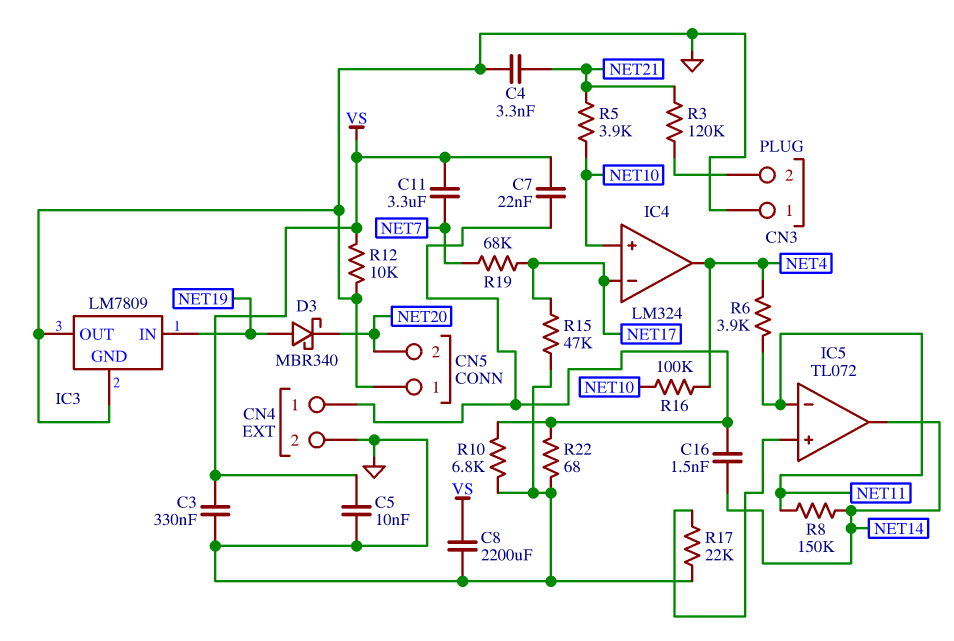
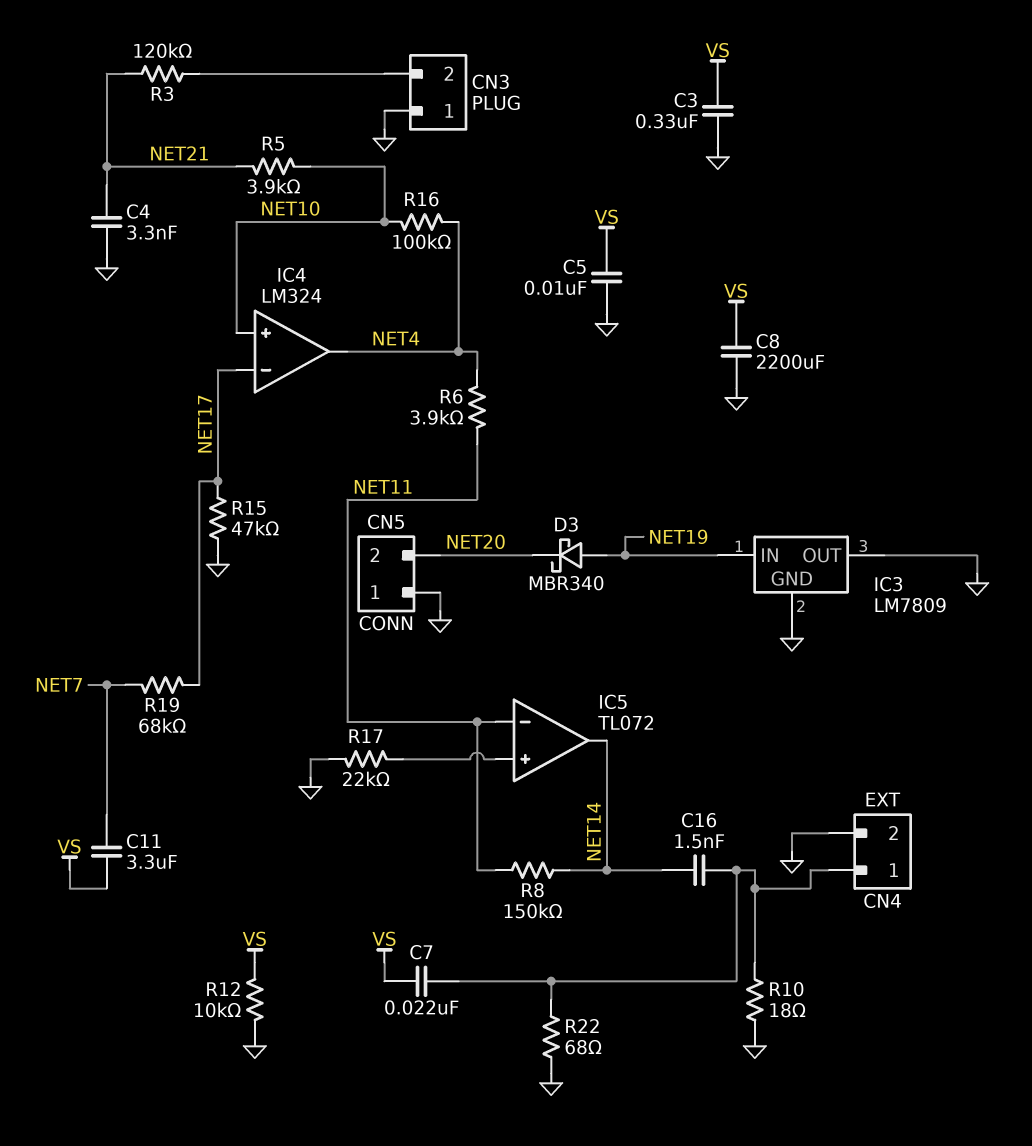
R10: 6.8k (CN4/1, GND) -> 18 (CN4/1, GND)

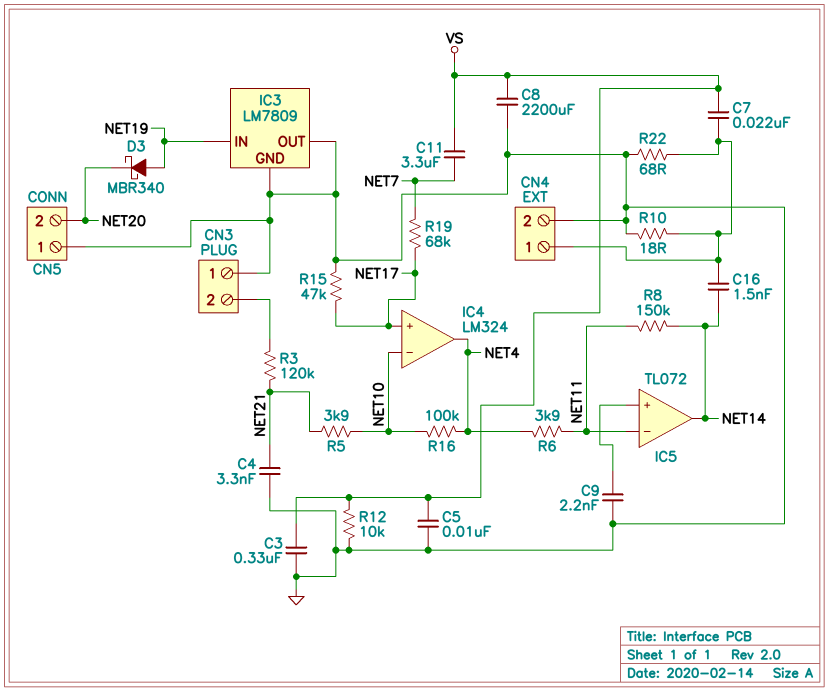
C9: none -> 2.2nF (GND, IC5/in+)
IC4 pin in+: NET10 -> NET17
IC4 pin in-: NET17 -> NET10
R17: 22k (GND, IC5/in+) -> none

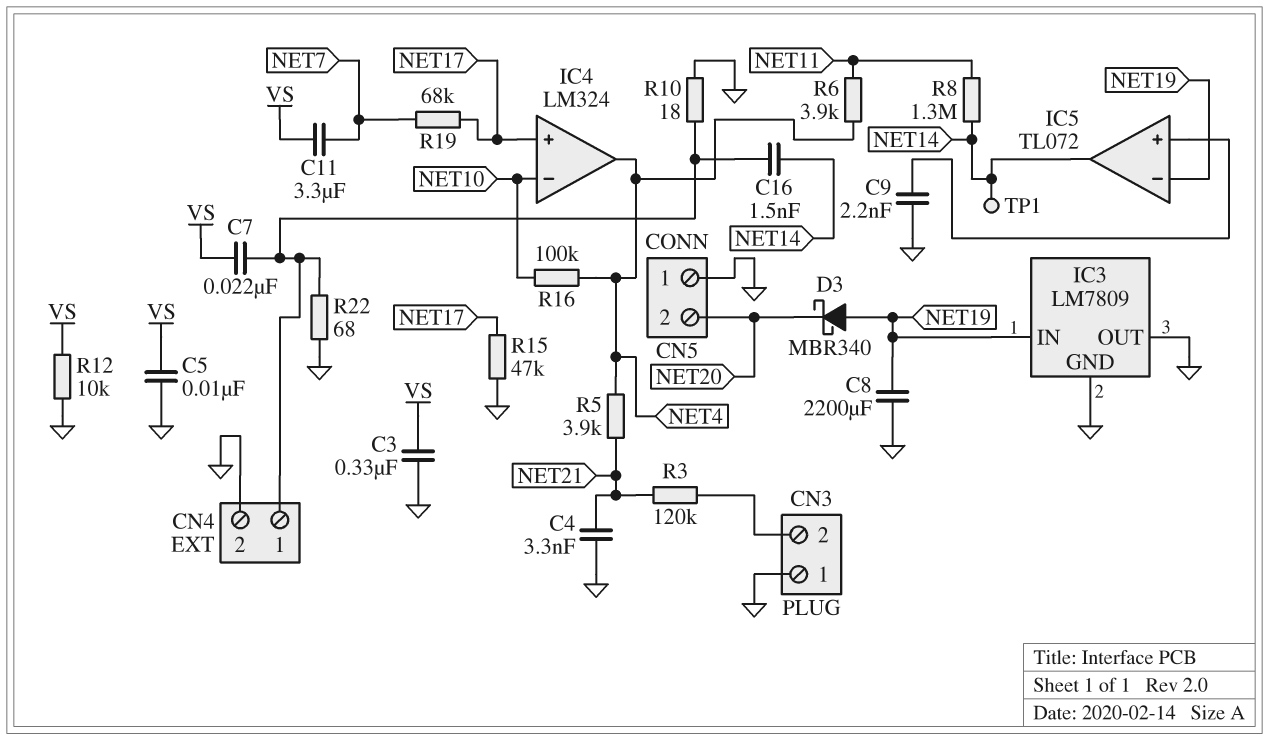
C8: 2200uF (GND, VS) -> 2200uF (GND, NET19)
IC5 pin in-: NET11 -> NET19
R5: 3.9k (NET10, NET21) -> 3.9k (NET4, NET21)
R8: 150k (NET11, NET14) -> 1.3M (NET11, NET14)
TP1: none -> test point (NET14)

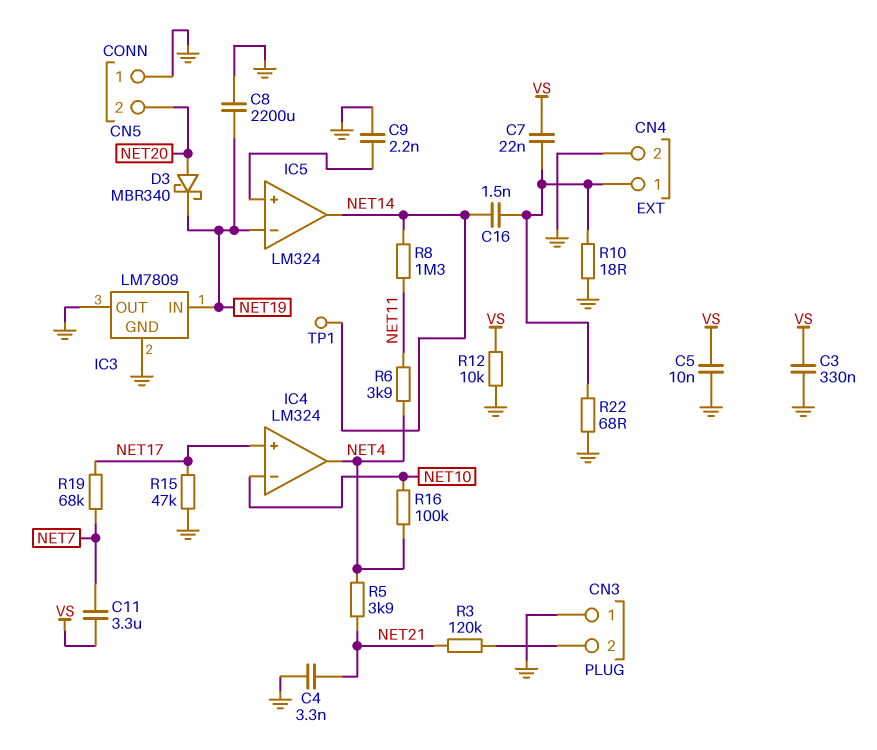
D3: schottky MBR340 (A NET19, K NET20) -> schottky MBR340 (A NET20, K NET19)
IC5: TL072 -> LM324

